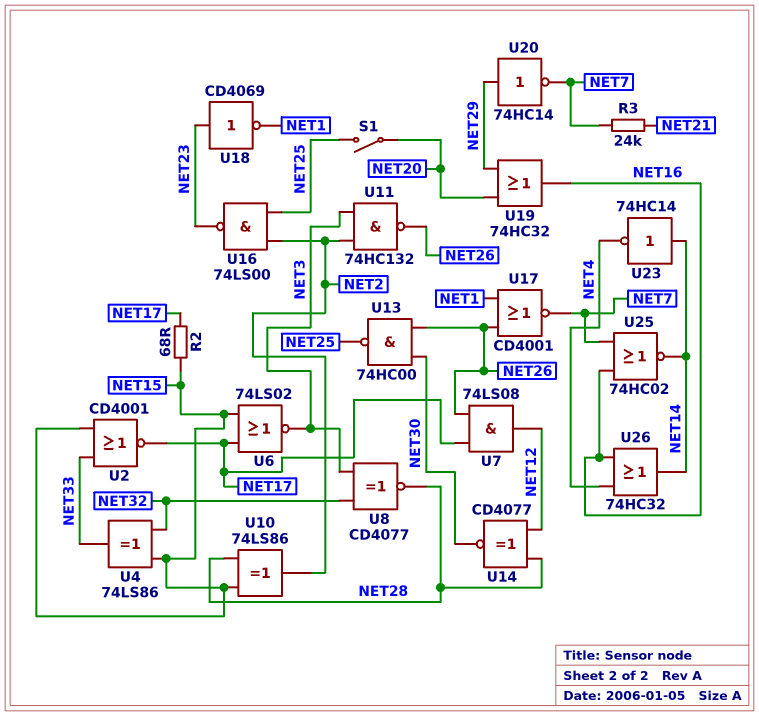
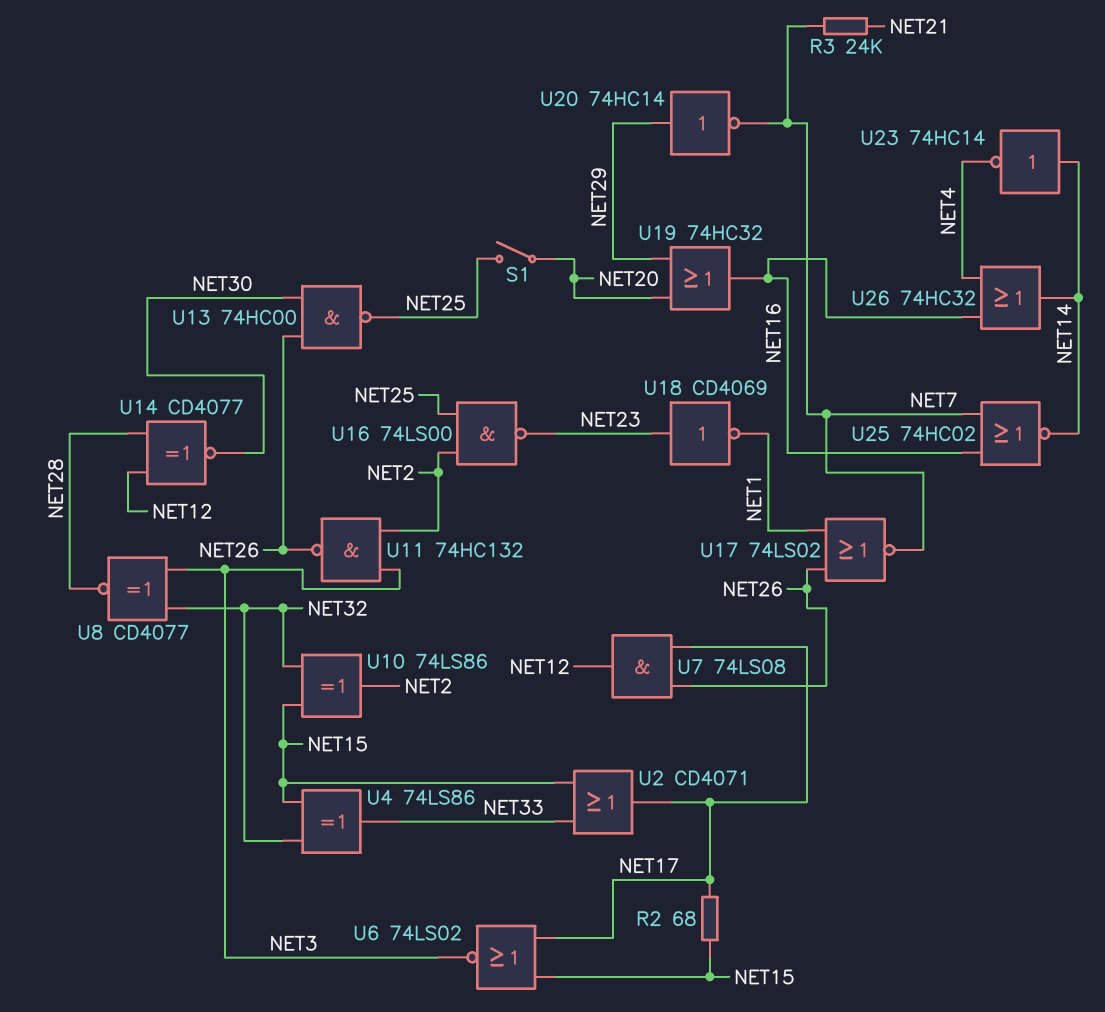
U2: NOR CD4001 (in NET15, in NET33, out NET17) -> OR CD4071 (in NET15, in NET33, out NET17)
U10: XOR 74LS86 (in NET15, in NET28, out NET2) -> XOR 74LS86 (in NET15, in NET32, out NET2)
U17: NOR CD4001 (in NET1, in NET26, out NET7) -> NOR 74LS02 (in NET1, in NET26, out NET7)

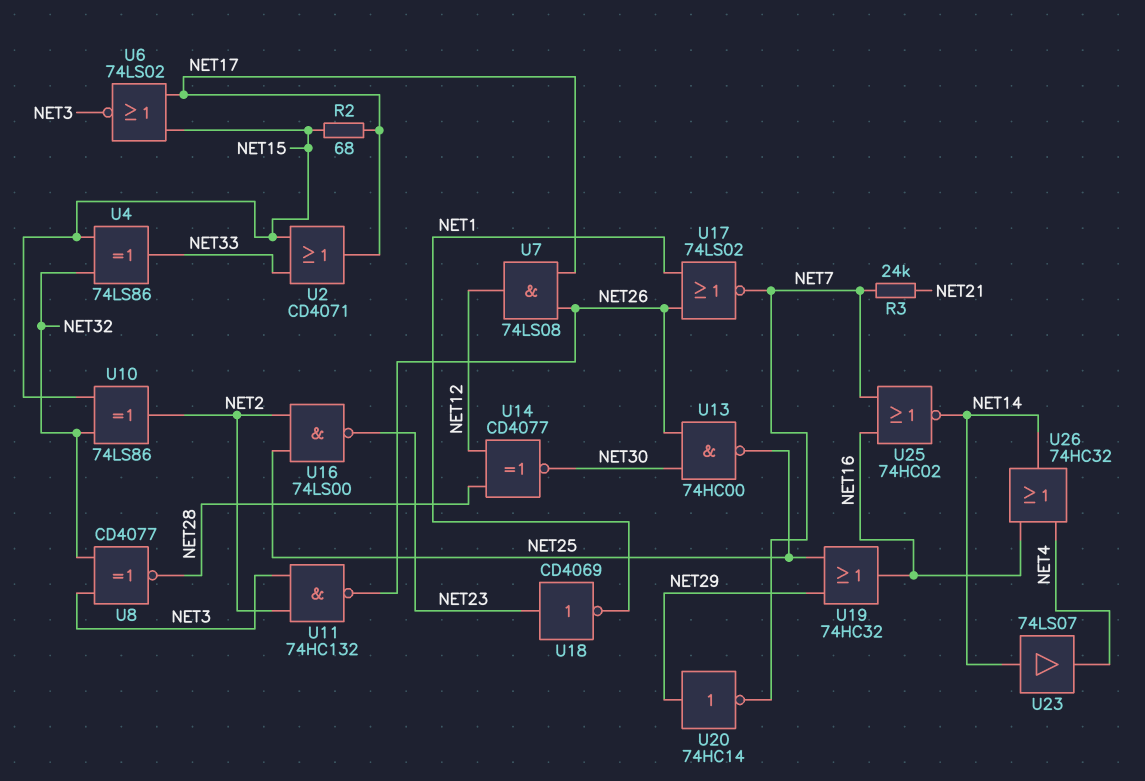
S1: switch (NET20, NET25) -> none
U19: OR 74HC32 (in NET20, in NET29, out NET16) -> OR 74HC32 (in NET25, in NET29, out NET16)
U23: NOT 74HC14 (in NET14, out NET4) -> buffer 74LS07 (in NET14, out NET4)

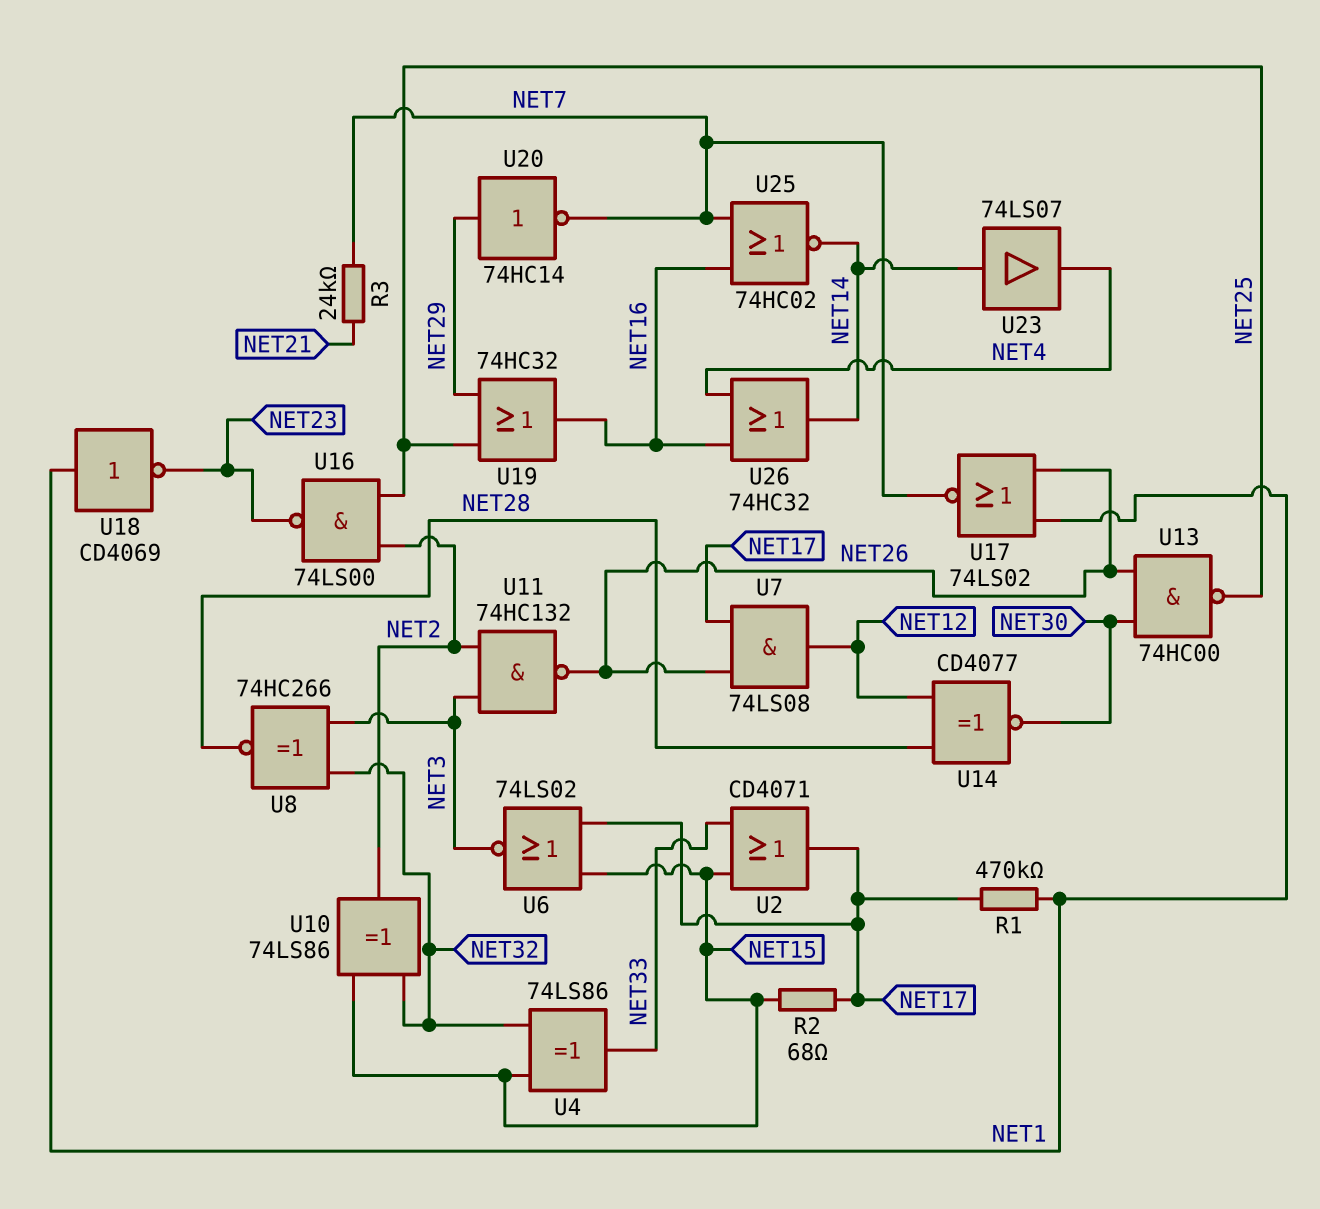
R1: none -> 470k (NET1, NET17)
U8: XNOR CD4077 (in NET3, in NET32, out NET28) -> XNOR 74HC266 (in NET3, in NET32, out NET28)
U18: NOT CD4069 (in NET23, out NET1) -> NOT CD4069 (in NET1, out NET23)

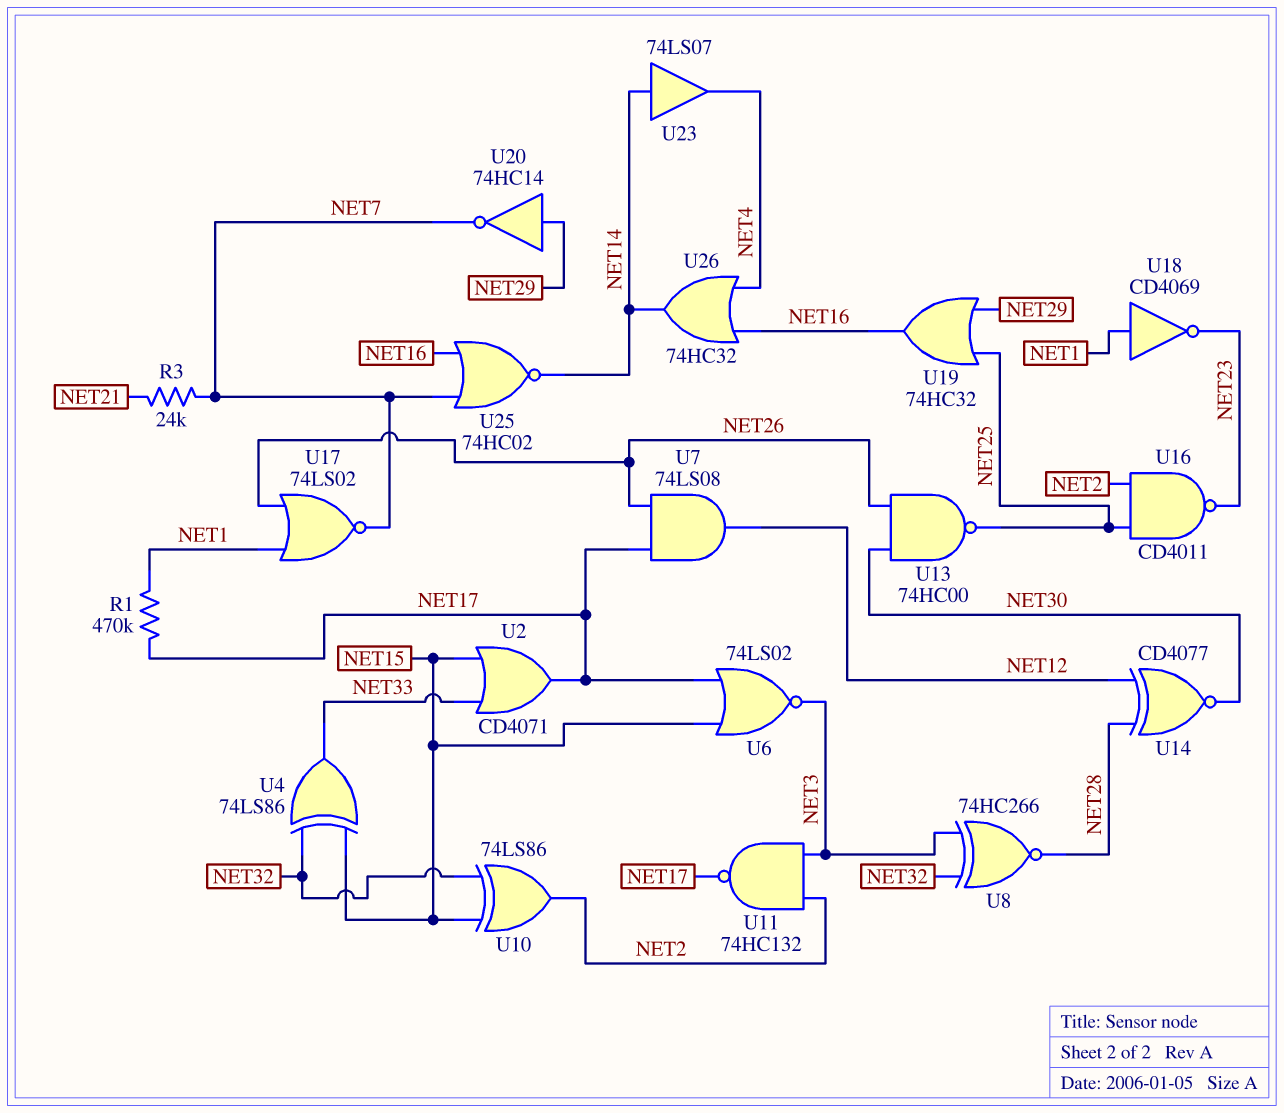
R2: 68 (NET15, NET17) -> none
U11: NAND 74HC132 (in NET2, in NET3, out NET26) -> NAND 74HC132 (in NET2, in NET3, out NET17)
U16: NAND 74LS00 (in NET2, in NET25, out NET23) -> NAND CD4011 (in NET2, in NET25, out NET23)

